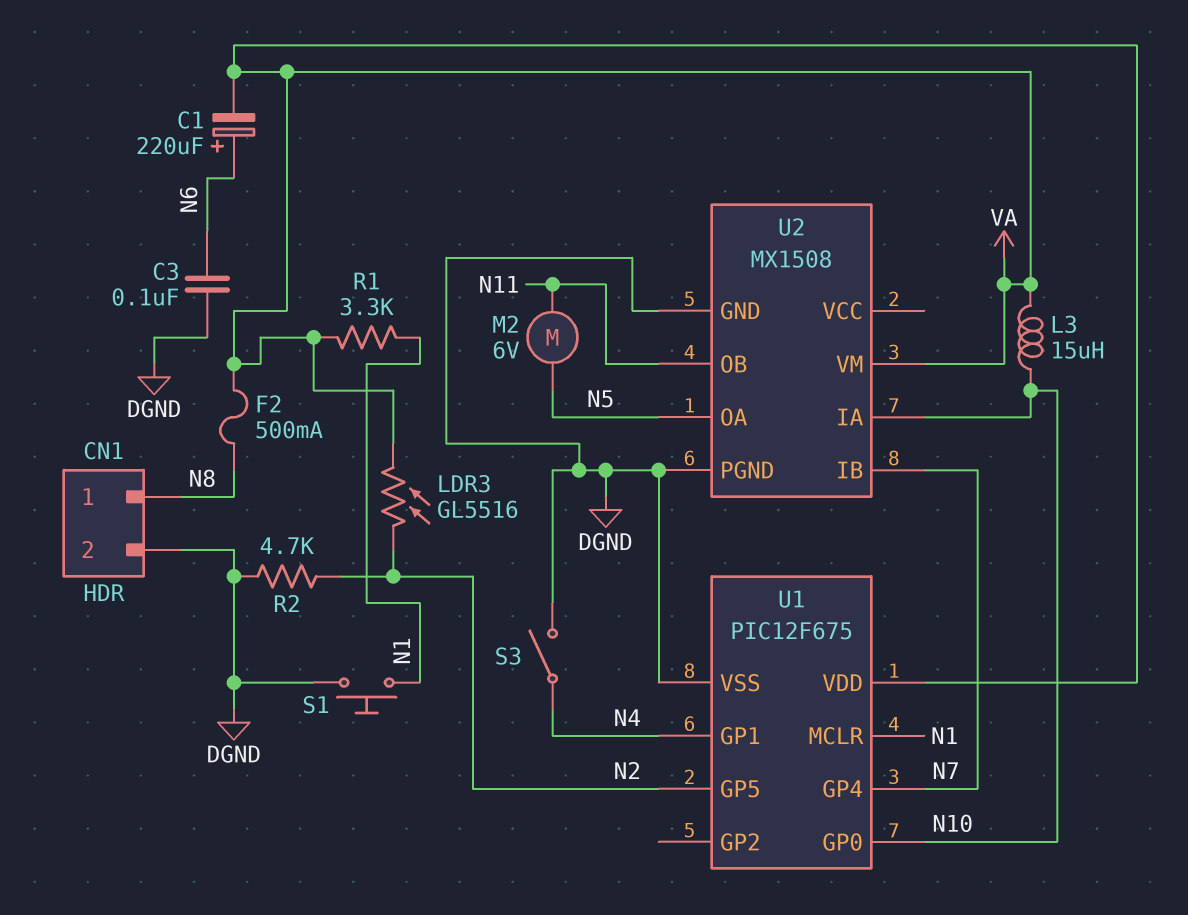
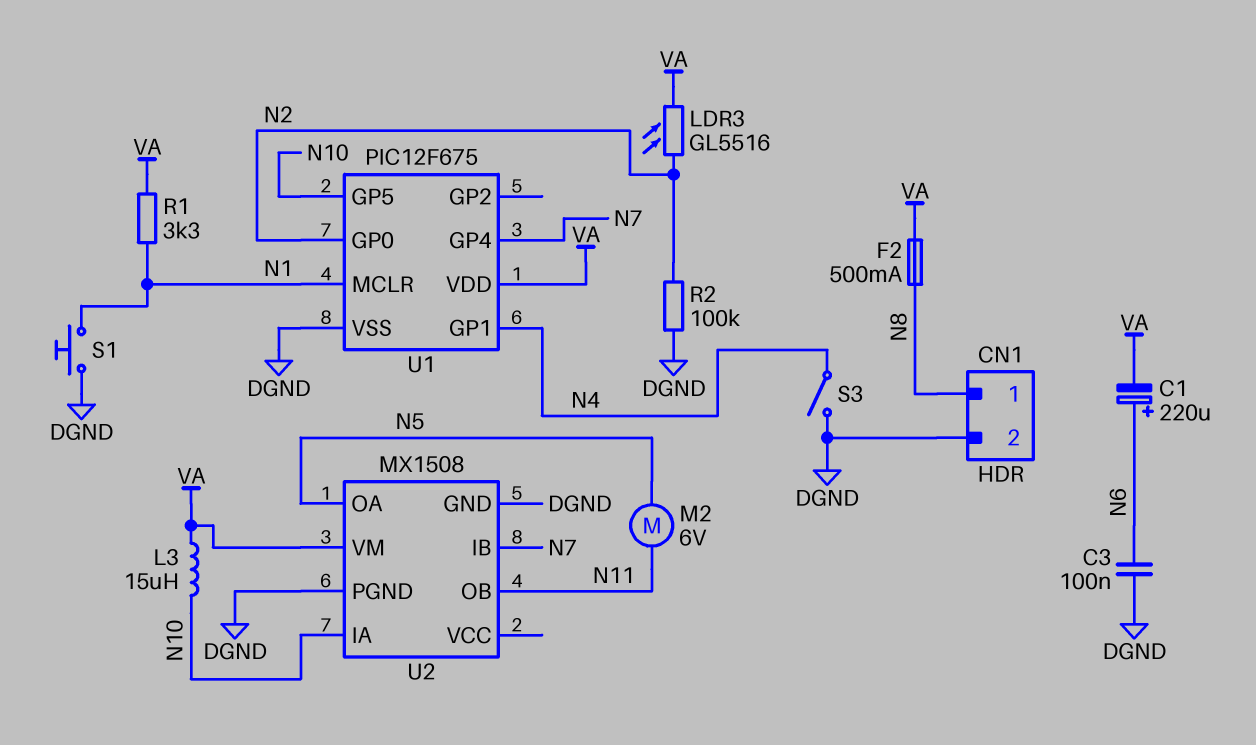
R2: 4.7k (DGND, N2) -> 100k (DGND, N2)
U1 pin GP0: N10 -> N2
U1 pin GP5: N2 -> N10

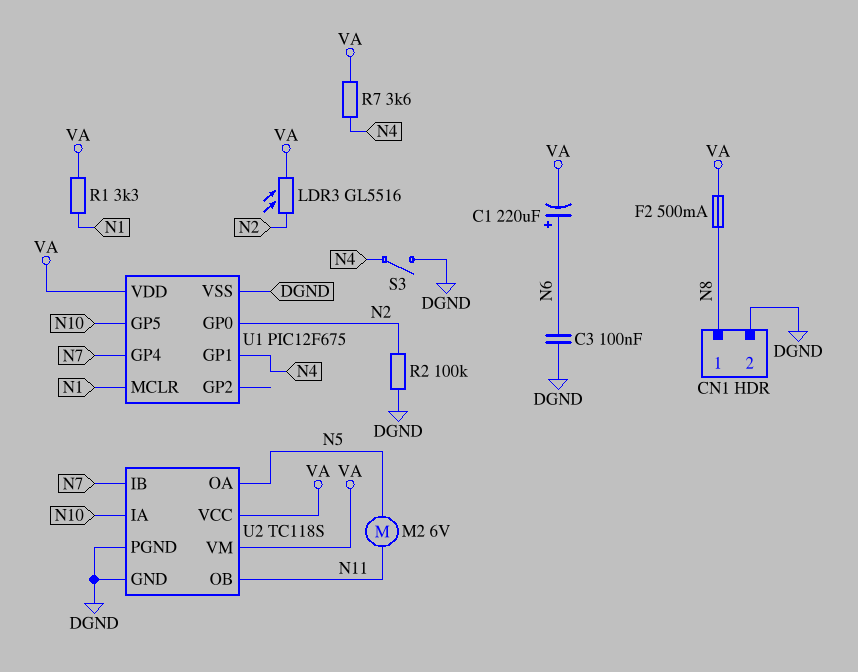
L3: 15uH (N10, VA) -> none
R7: none -> 3.6k (N4, VA)
S1: button (DGND, N1) -> none
U2: MX1508 -> TC118S
U2 pin VCC: none -> VA

